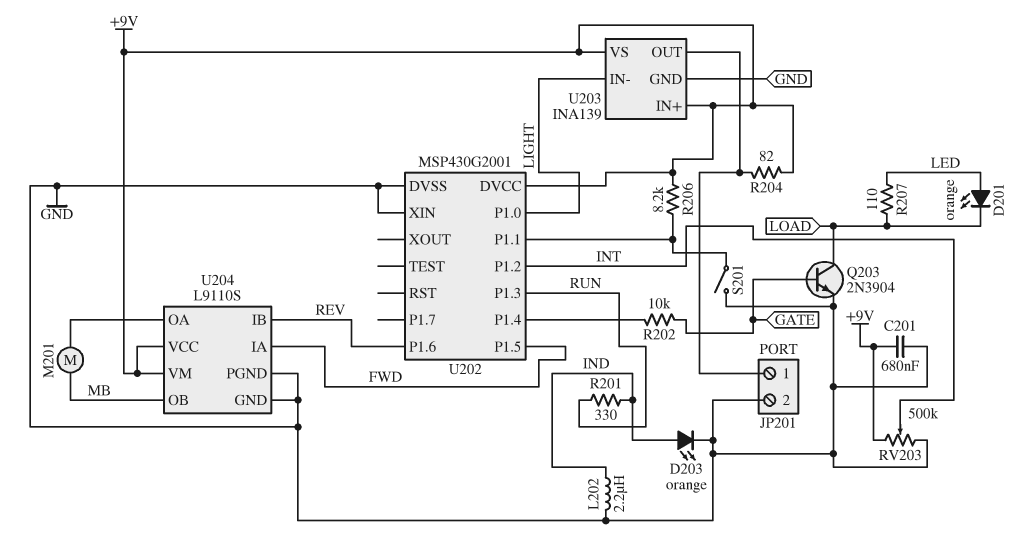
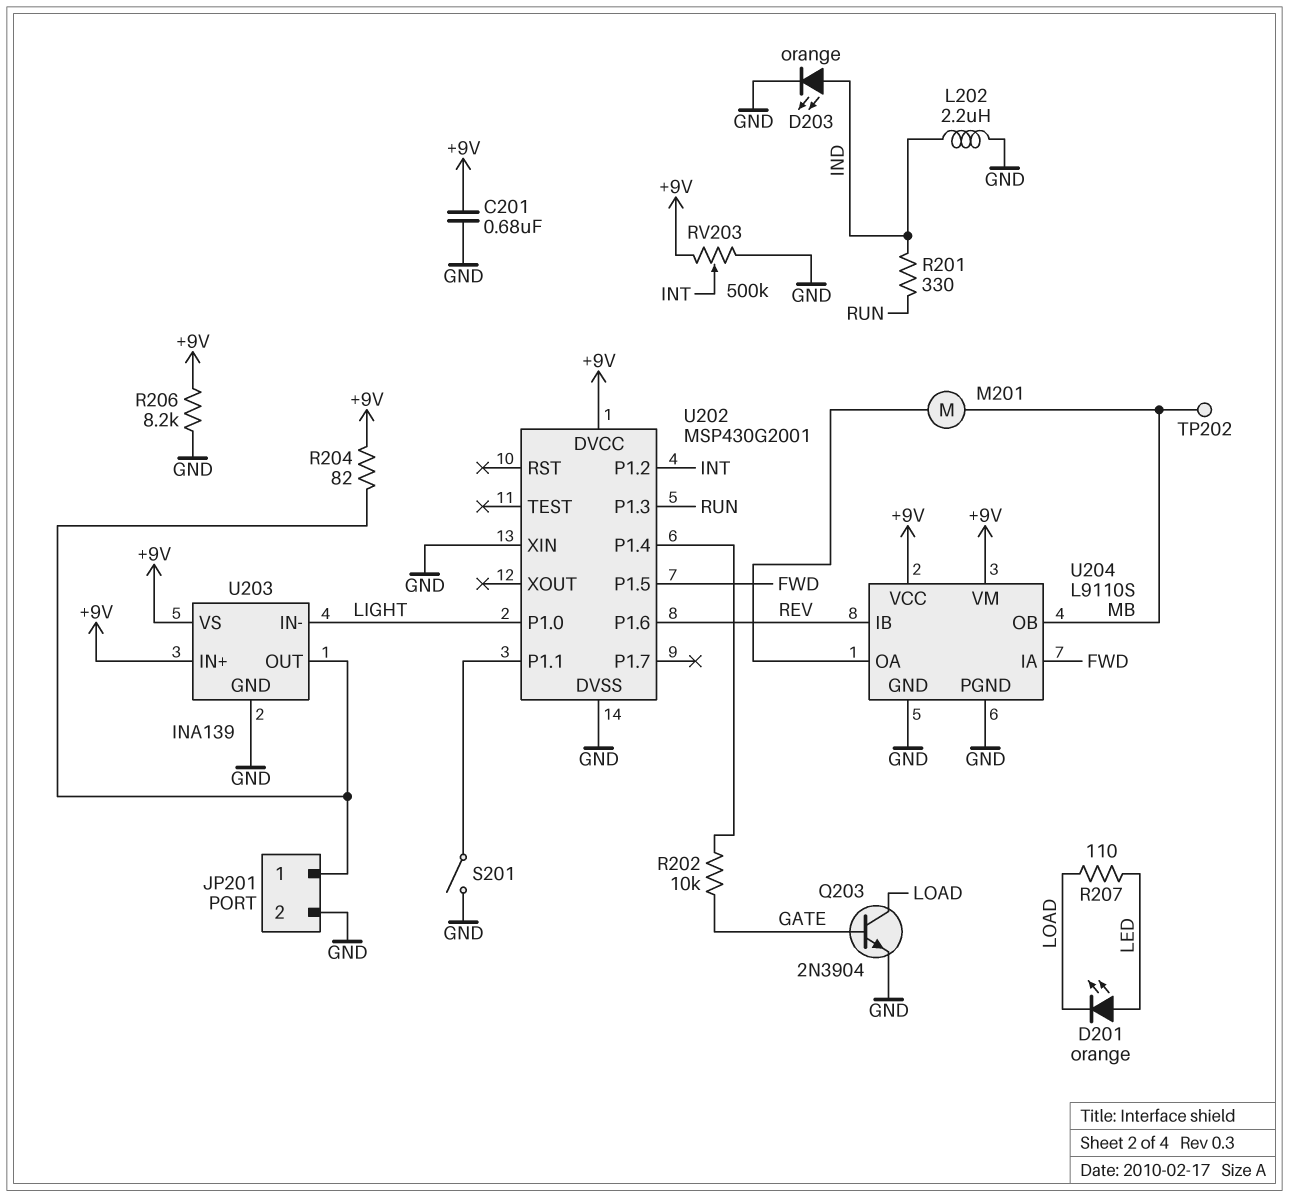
R206: 8.2k (+9V, U202/P1.1) -> 8.2k (+9V, GND)
TP202: none -> test point (MB)

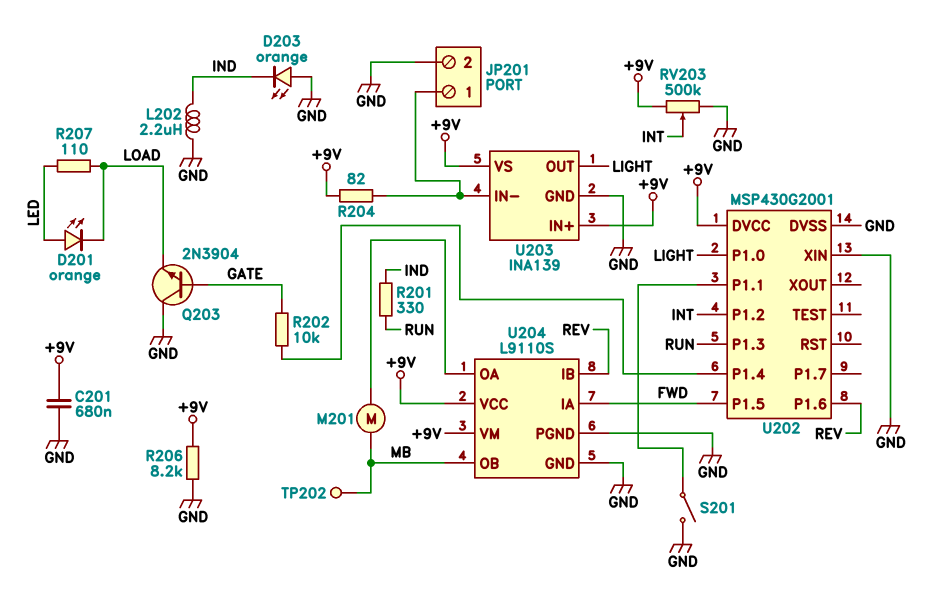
D203: LED orange (A IND, K GND) -> LED orange (A GND, K IND)
Q203: NPN 2N3904 (B GATE, C LOAD, E GND) -> NPN 2N3904 (B GATE, C GND, E LOAD)
U203 pin IN-: LIGHT -> JP201/1
U203 pin OUT: JP201/1 -> LIGHT

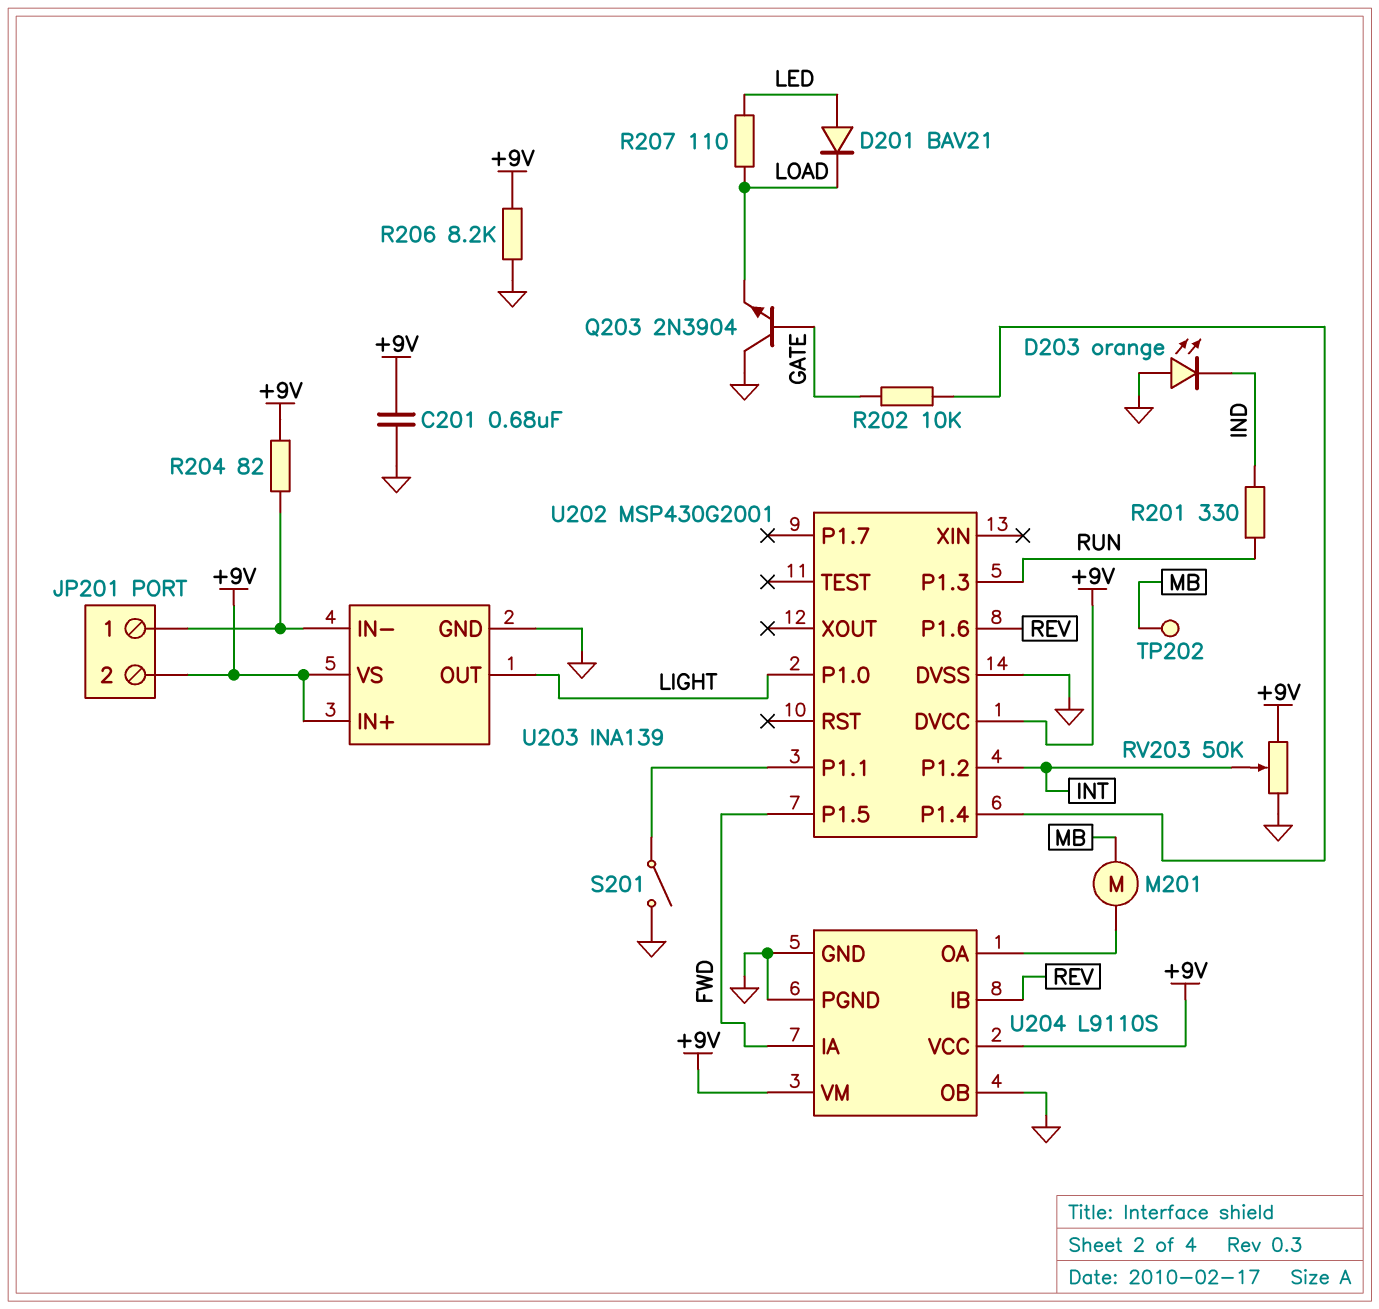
D201: LED orange (A LED, K LOAD) -> diode BAV21 (A LED, K LOAD)
JP201 pin 2: GND -> +9V
L202: 2.2uH (GND, IND) -> none
RV203: 500k (+9V, GND, wiper INT) -> 50k (+9V, GND, wiper INT)
U202 pin XIN: GND -> none
U204 pin OB: MB -> GND

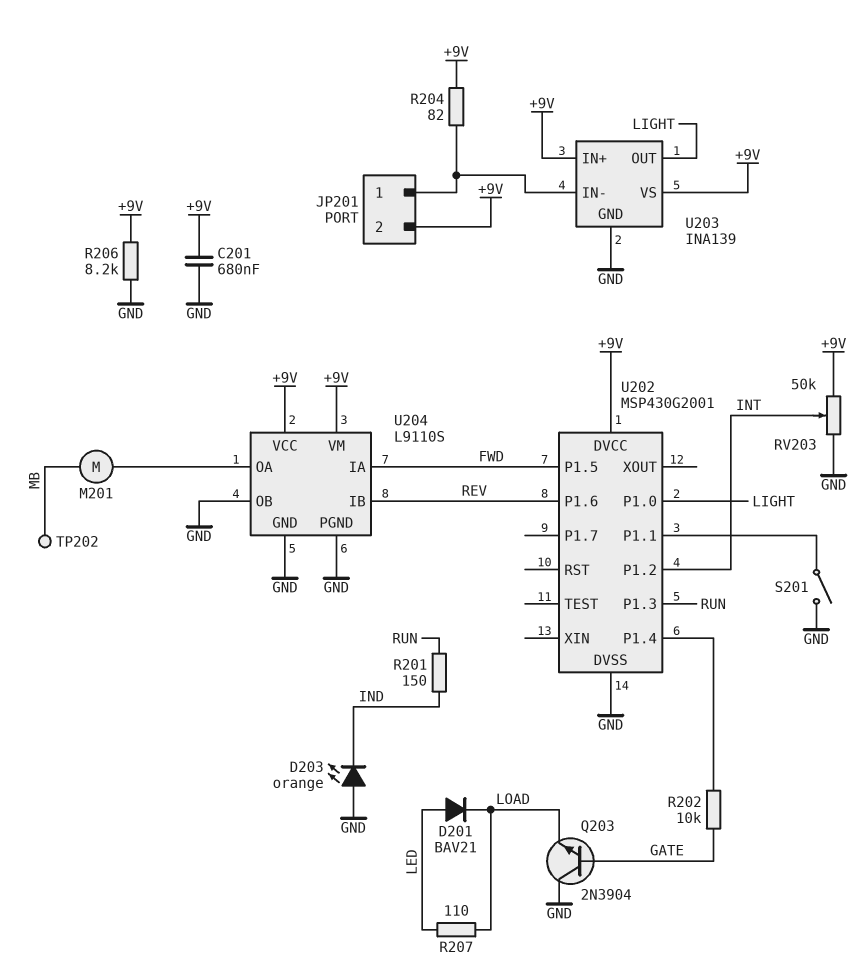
R201: 330 (IND, RUN) -> 150 (IND, RUN)

